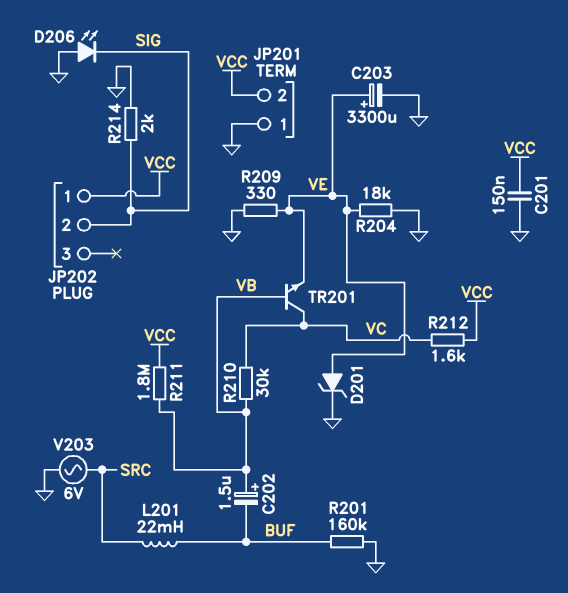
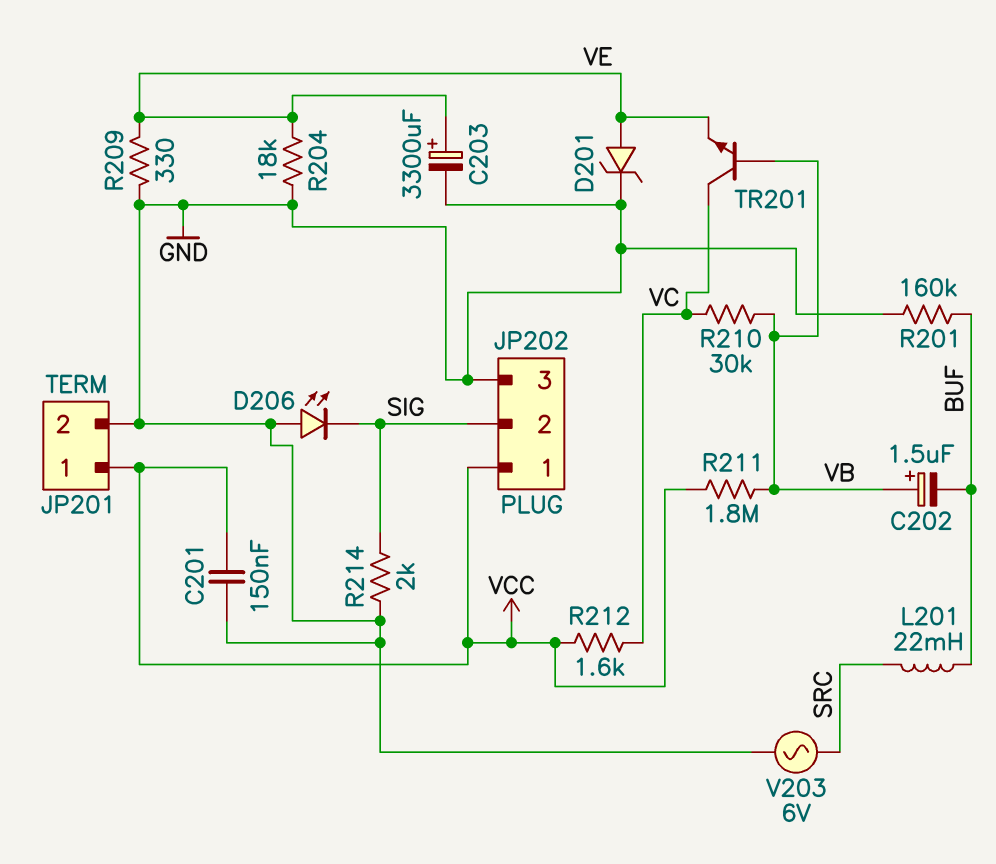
JP201 pin 1: GND -> VCC
JP201 pin 2: VCC -> GND
JP202 pin 3: none -> GND

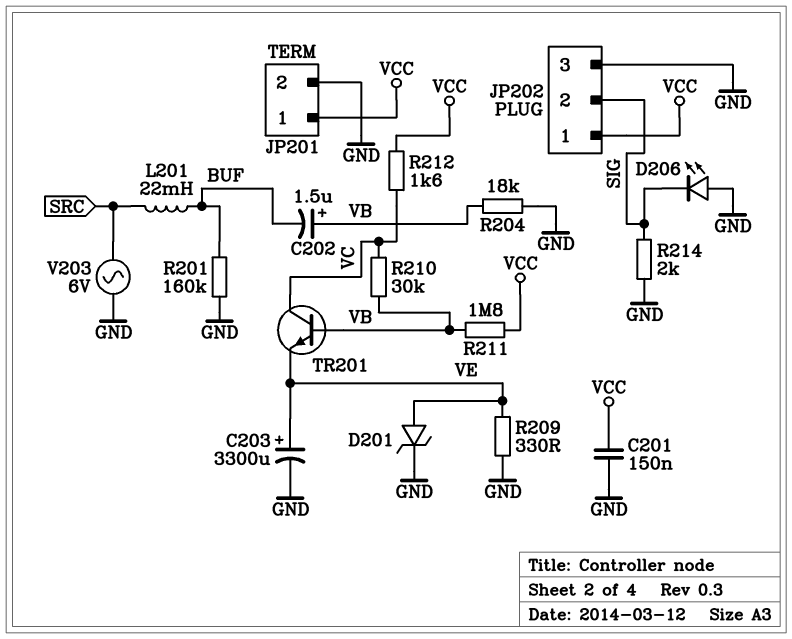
R204: 18k (GND, VE) -> 18k (GND, VB)

